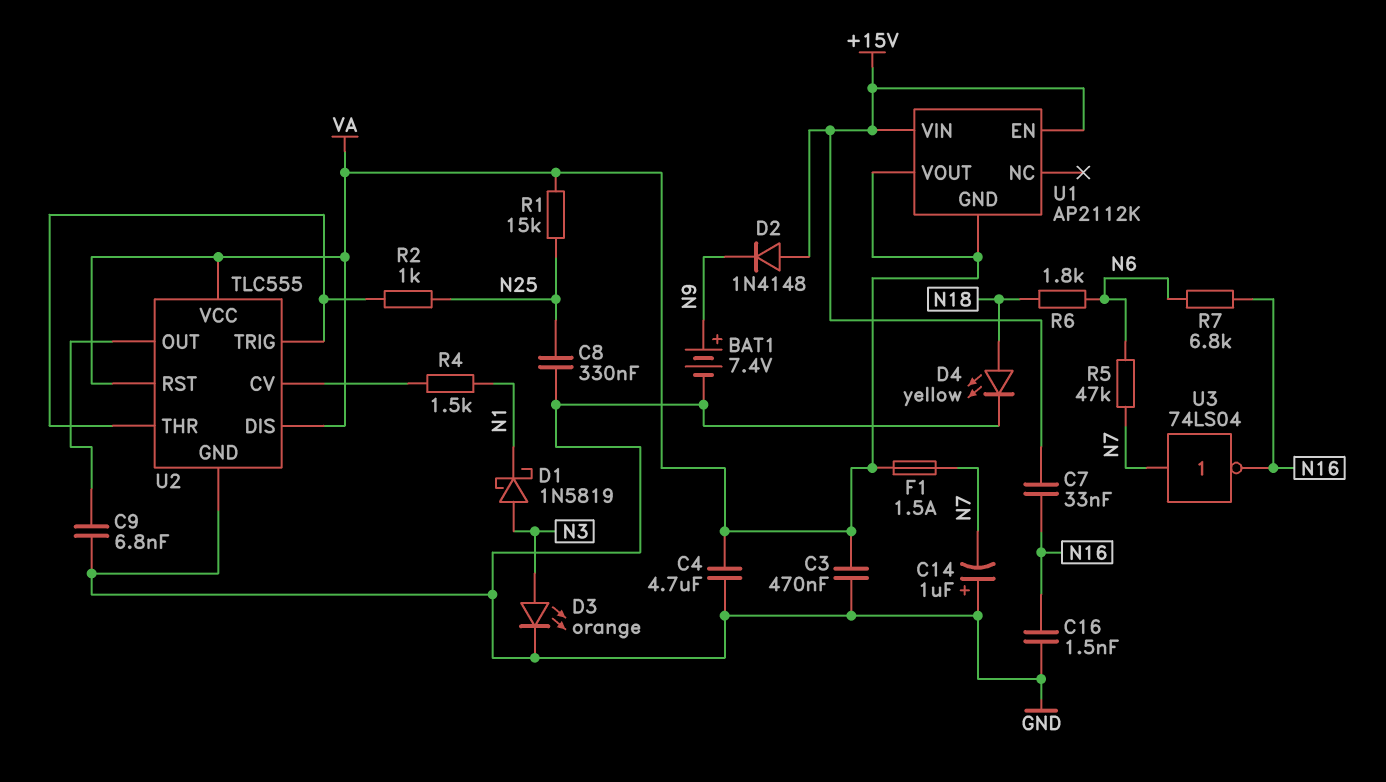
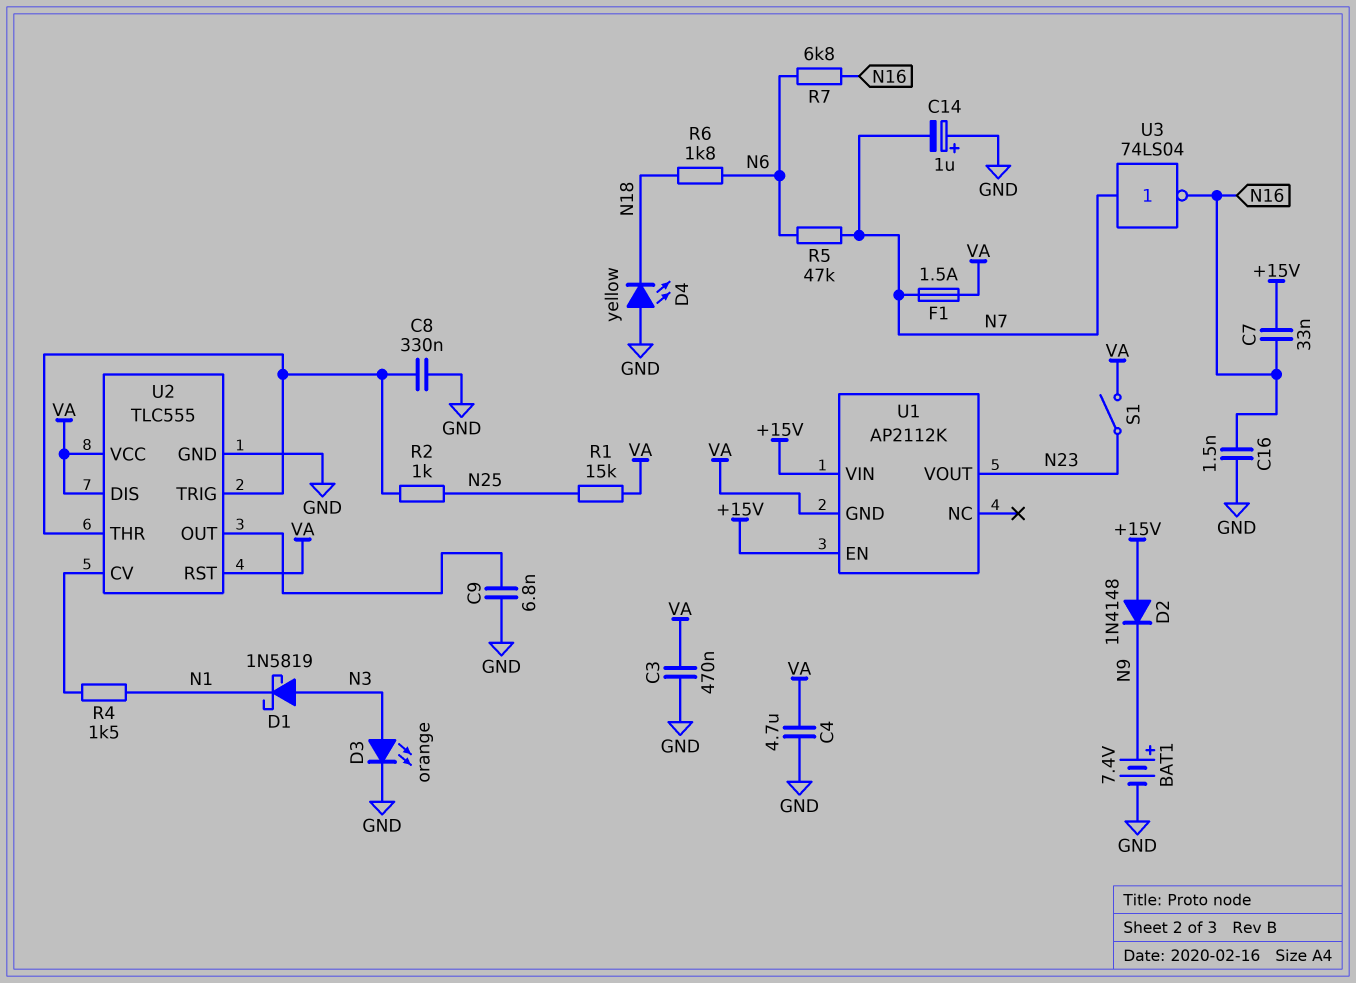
C8: 330nF (GND, N25) -> 330nF (GND, U2/THR)
D4: LED yellow (A N18, K GND) -> LED yellow (A GND, K N18)
S1: none -> switch (N23, VA)
U1 pin VOUT: VA -> N23

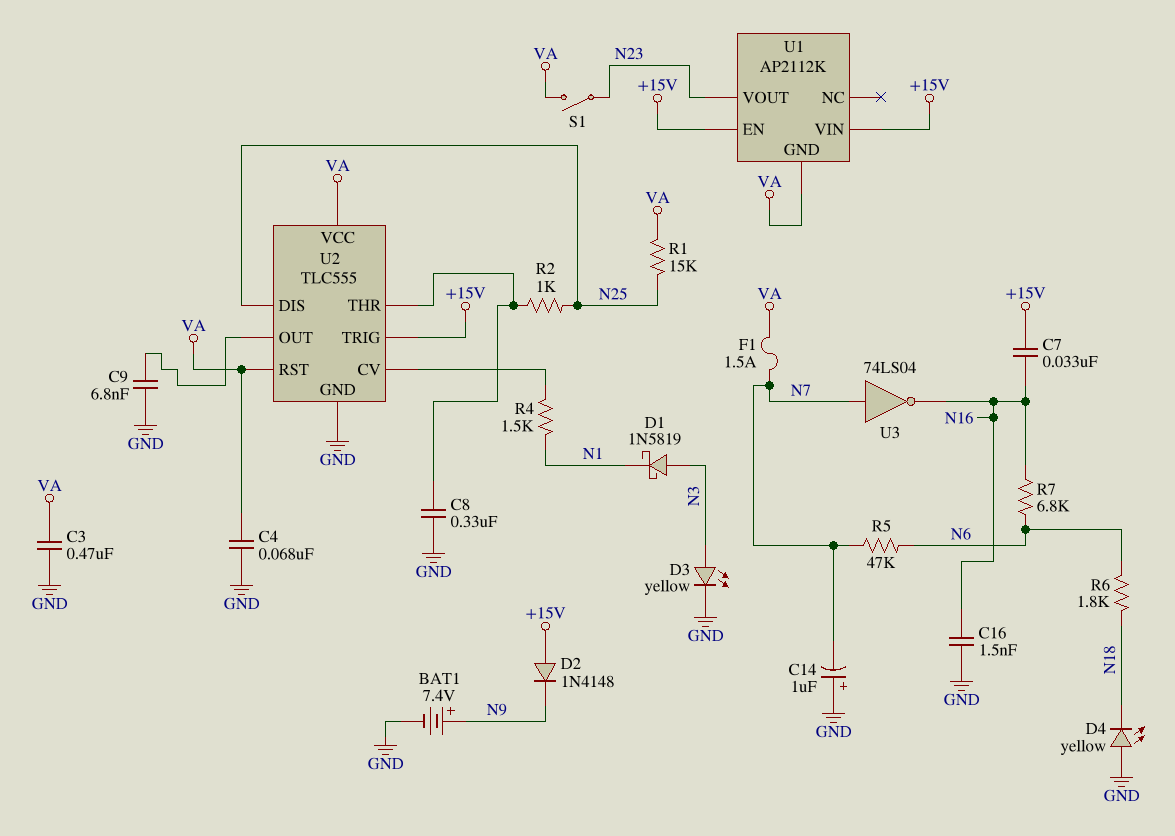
C4: 4.7uF (GND, VA) -> 68nF (GND, VA)
D3: LED orange (A N3, K GND) -> LED yellow (A N3, K GND)
U2 pin DIS: VA -> N25
U2 pin TRIG: U2/THR -> +15V

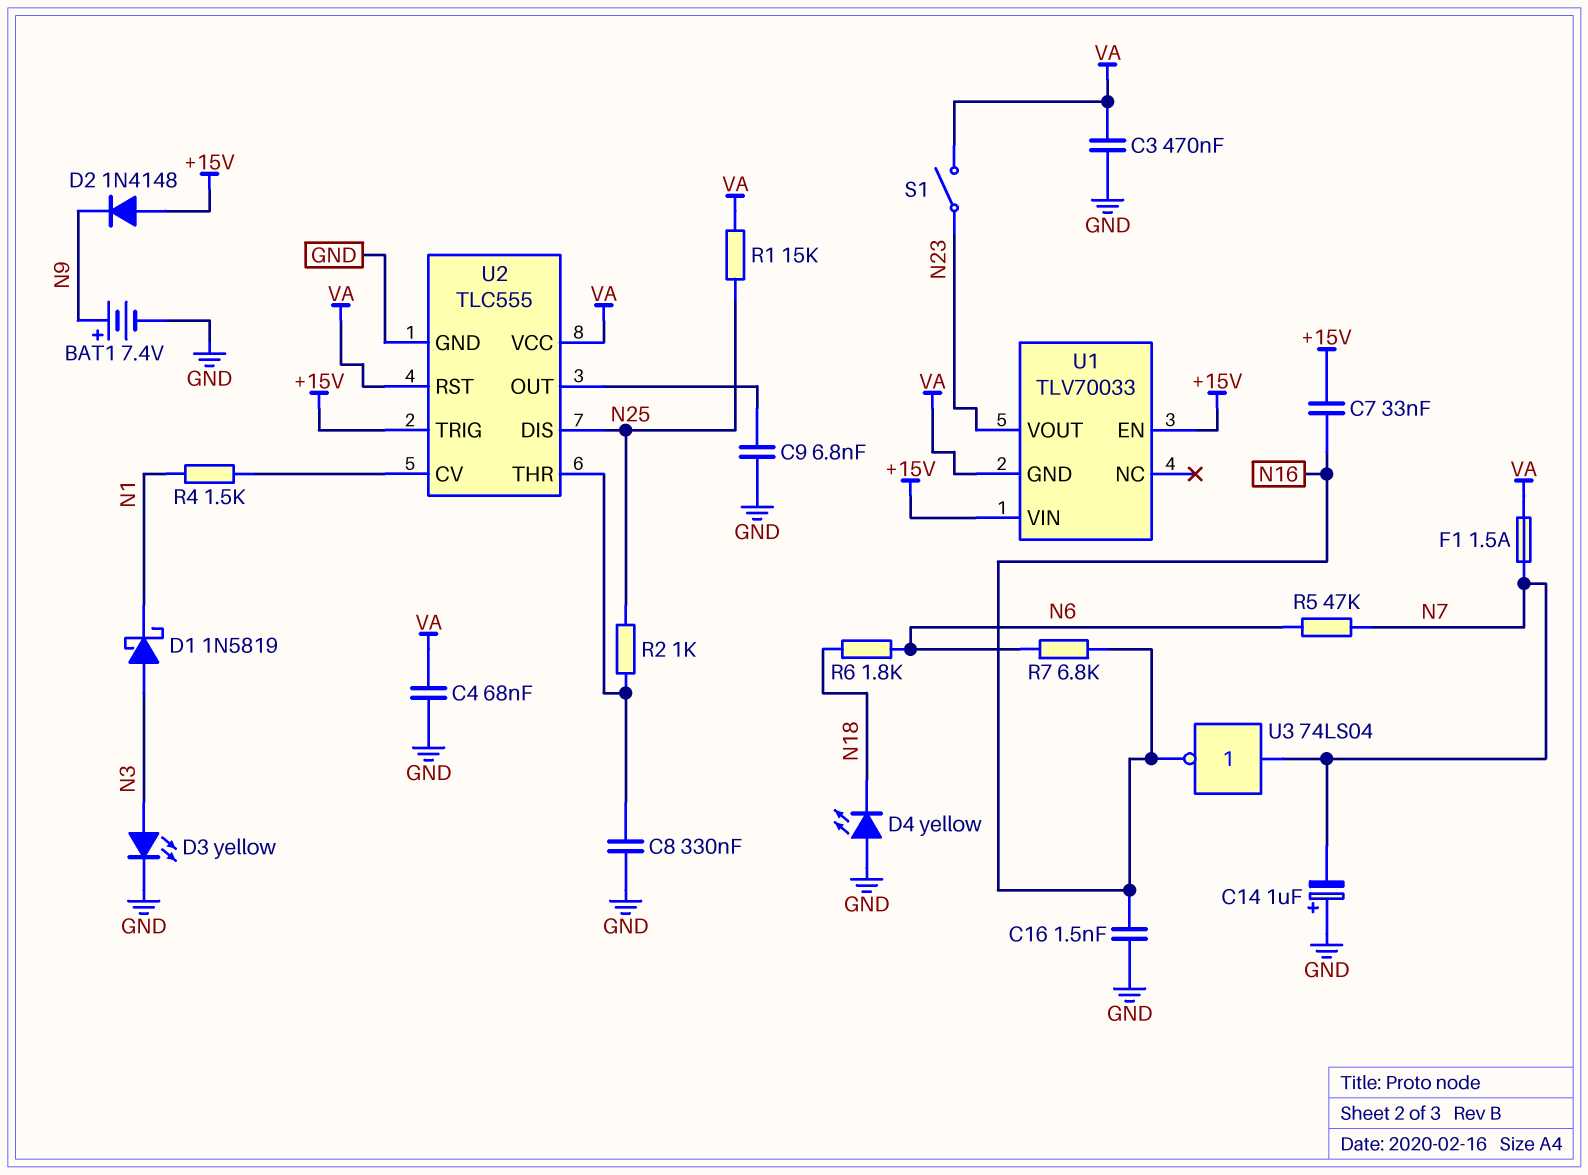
U1: AP2112K -> TLV70033

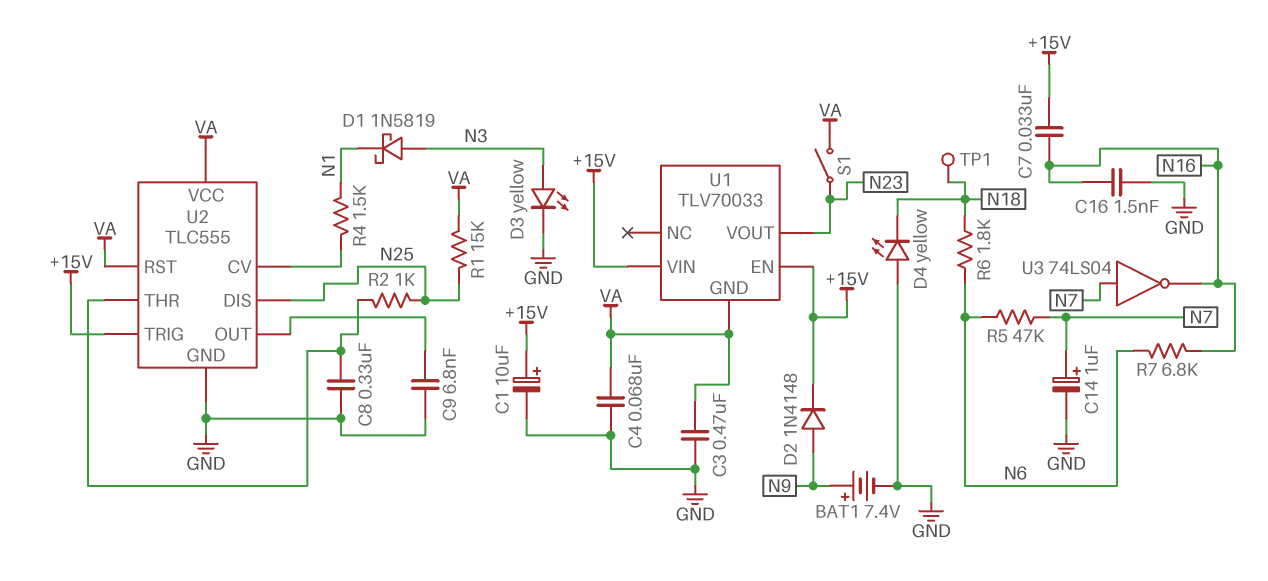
C1: none -> 10uF (plus +15V, minus GND)
C14: 1uF (plus GND, minus N7) -> 1uF (plus N7, minus GND)
D2: diode 1N4148 (A +15V, K N9) -> diode 1N4148 (A N9, K +15V)
F1: 1.5A (N7, VA) -> none
TP1: none -> test point (N18)

